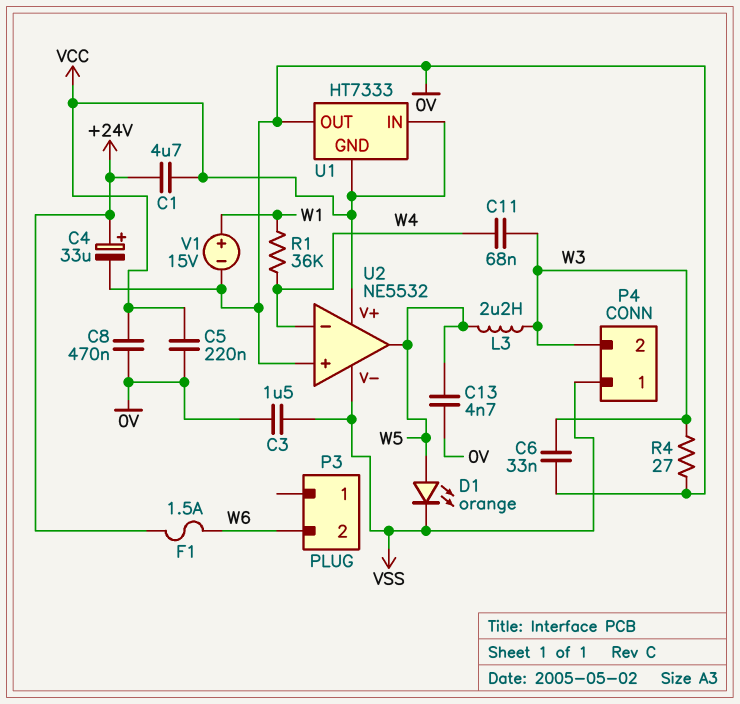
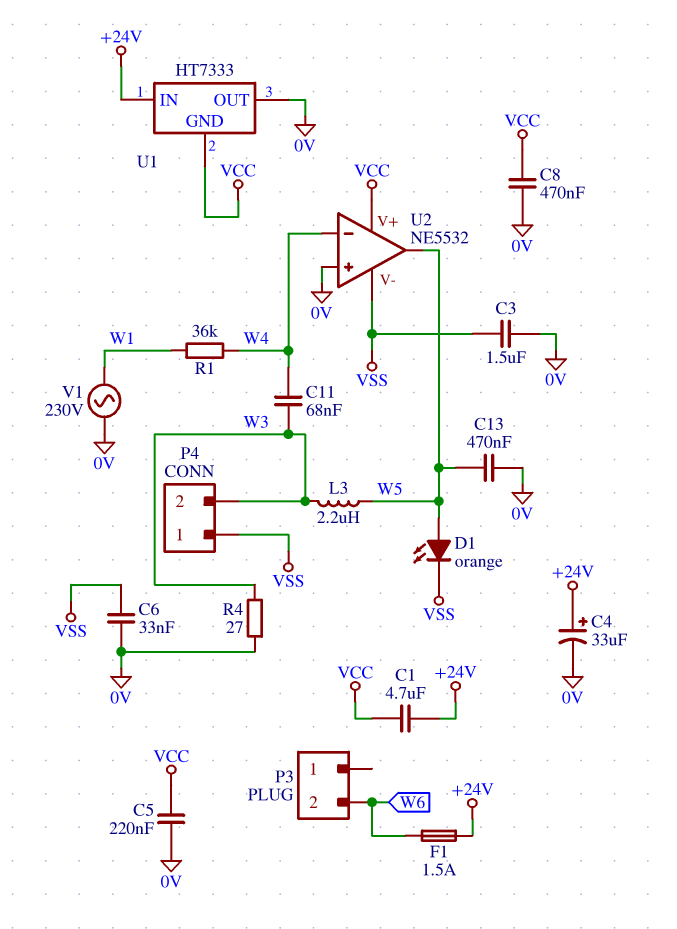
C6: 33nF (0V, W3) -> 33nF (0V, VSS)
C13: 4.7nF (0V, W5) -> 470nF (0V, W5)
U1 pin IN: VCC -> +24V
V1: 15V (plus W1, minus 0V) -> AC 230V (0V, W1)

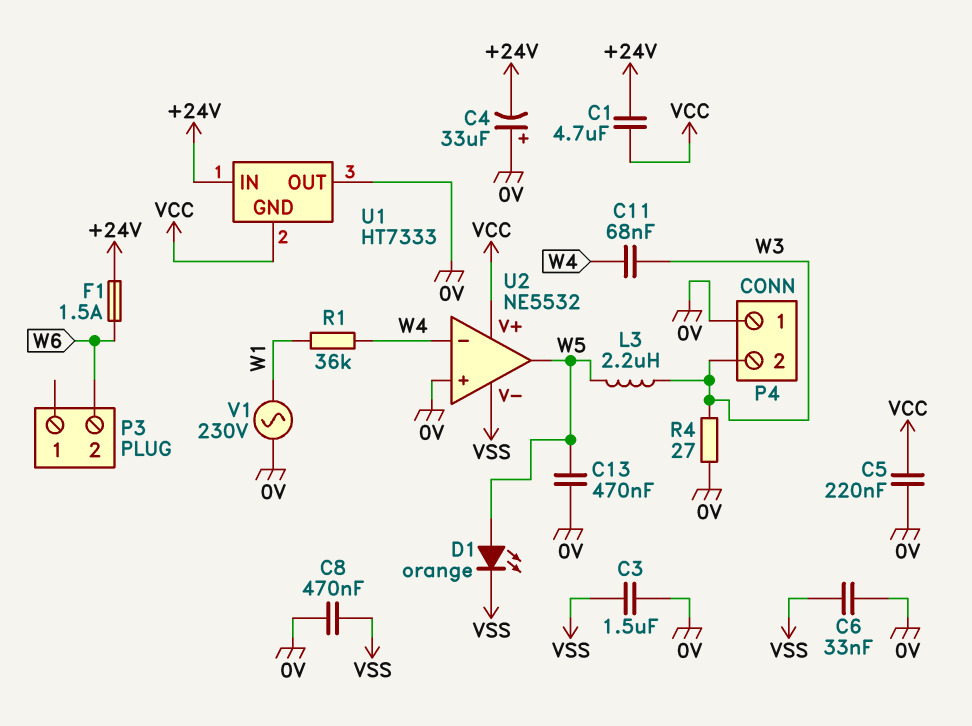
C4: 33uF (plus +24V, minus 0V) -> 33uF (plus 0V, minus +24V)
C8: 470nF (0V, VCC) -> 470nF (0V, VSS)
P4 pin 1: VSS -> 0V

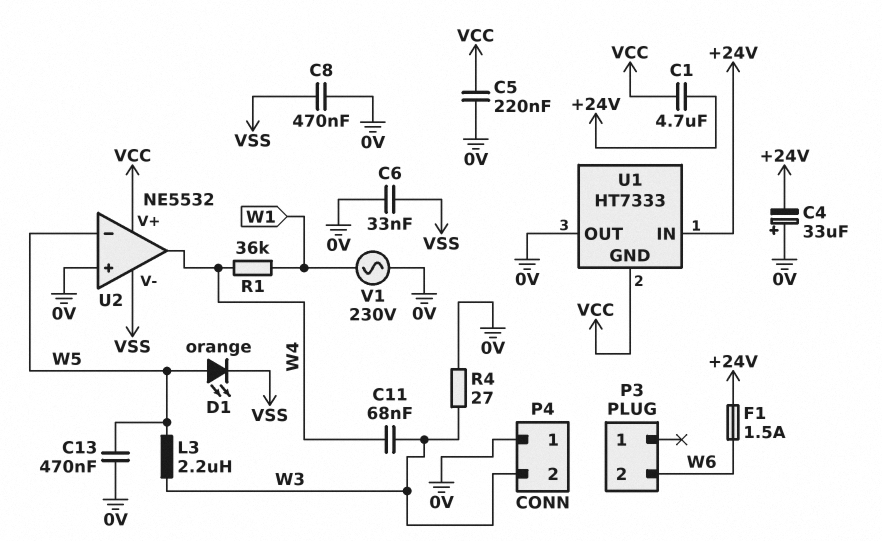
C3: 1.5uF (0V, VSS) -> none
U2 pin in-: W4 -> W5
U2 pin out: W5 -> W4

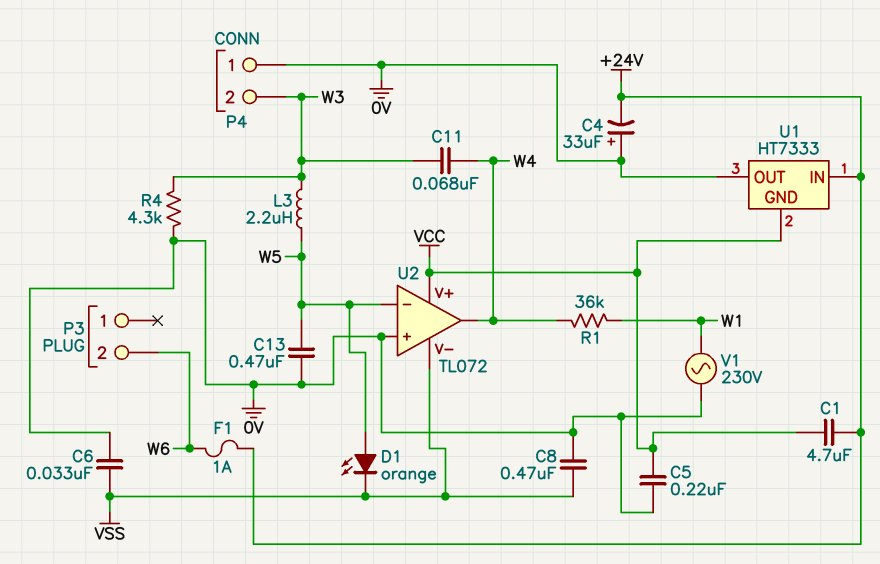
F1: 1.5A (+24V, W6) -> 1A (+24V, W6)
R4: 27 (0V, W3) -> 4.3k (0V, W3)
U2: NE5532 -> TL072

